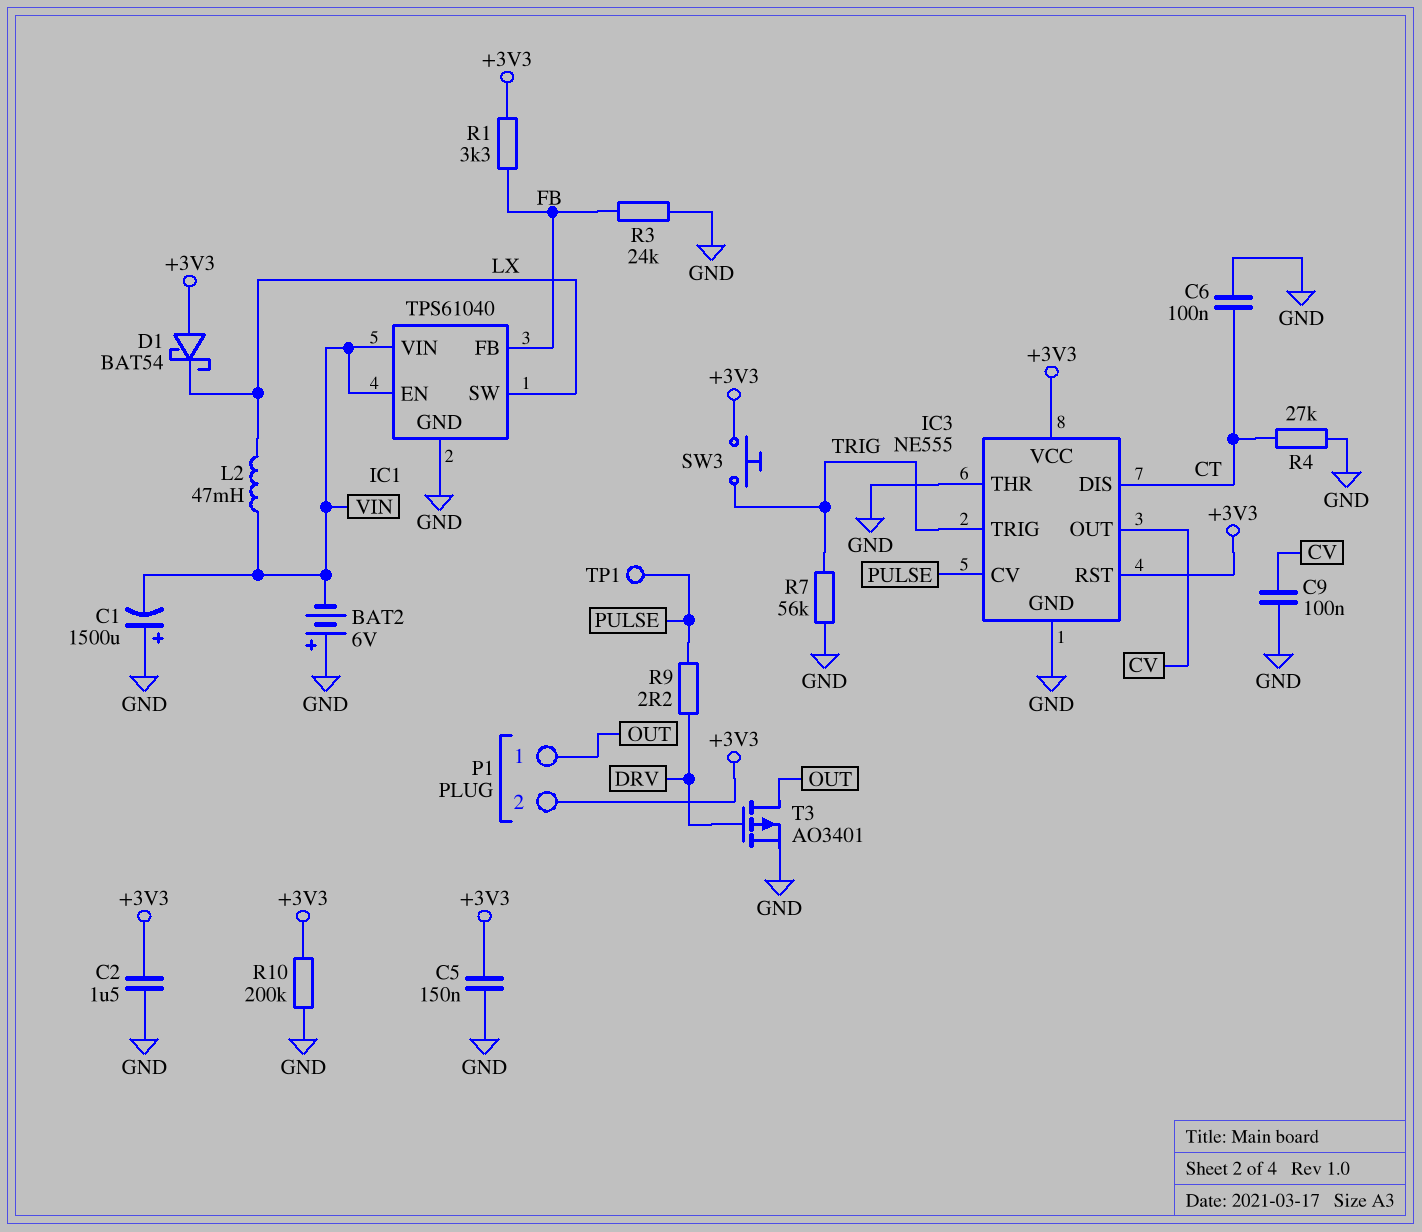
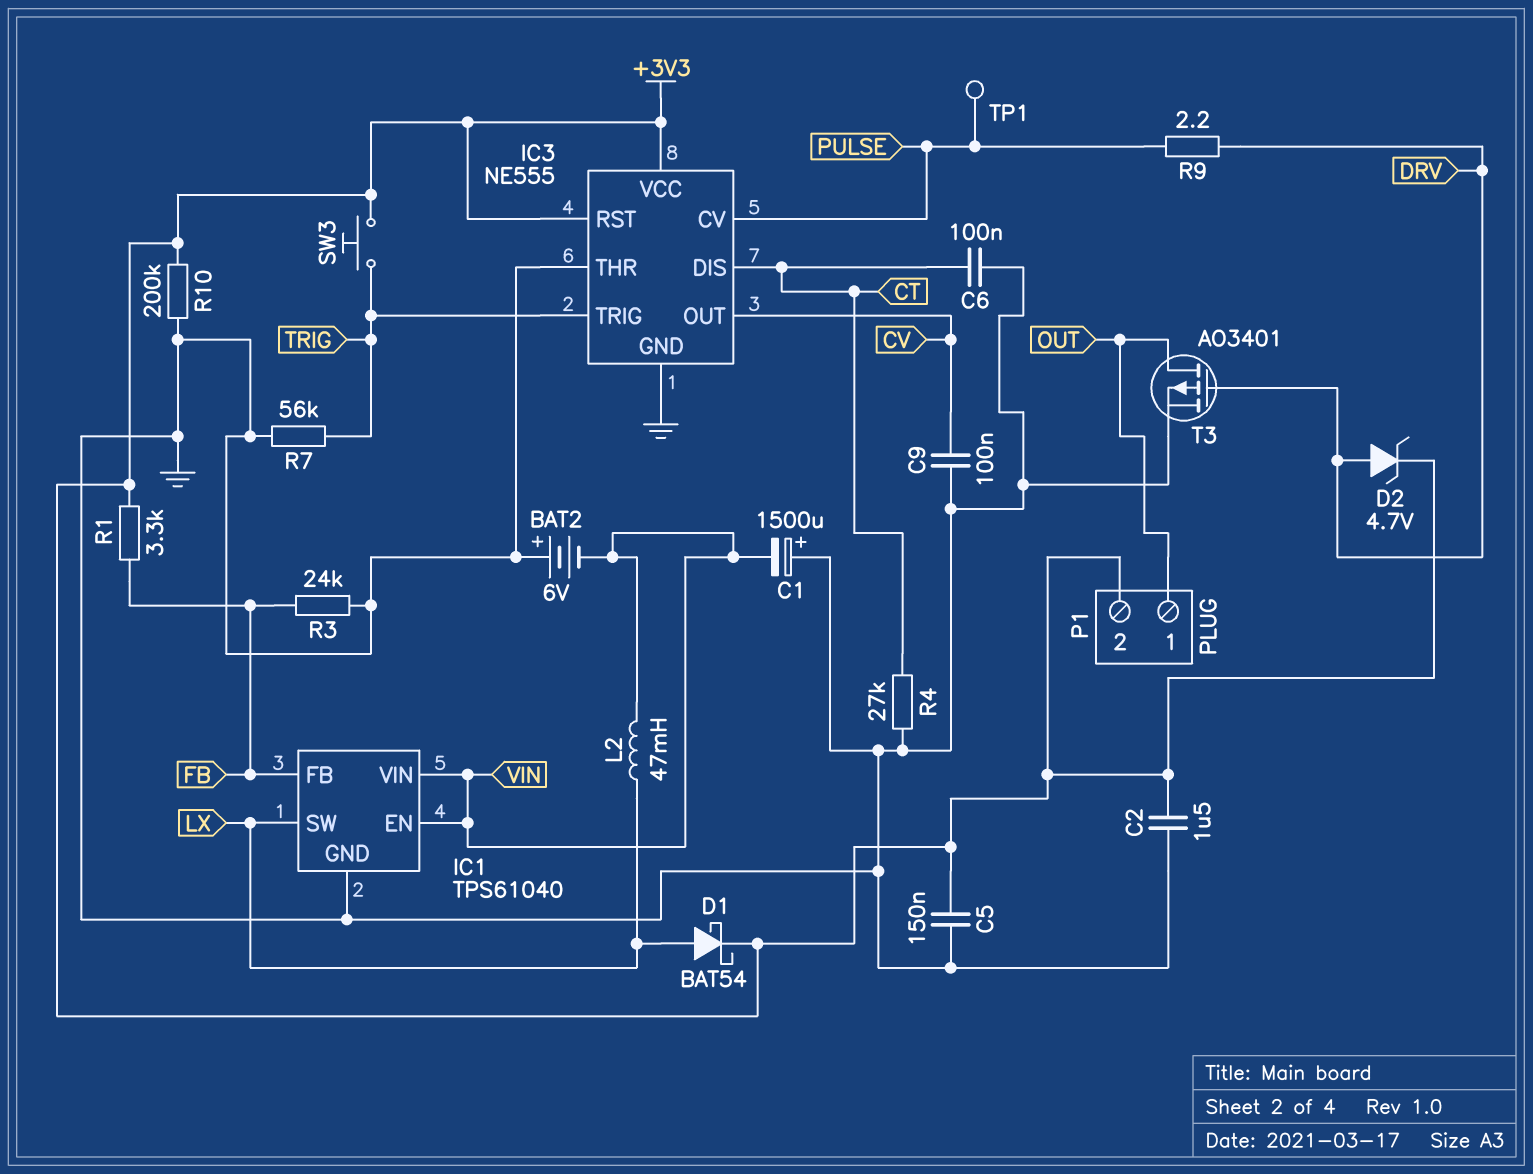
D1: schottky BAT54 (A +3V3, K LX) -> schottky BAT54 (A LX, K +3V3)
D2: none -> zener 4.7V (A DRV, K +3V3)

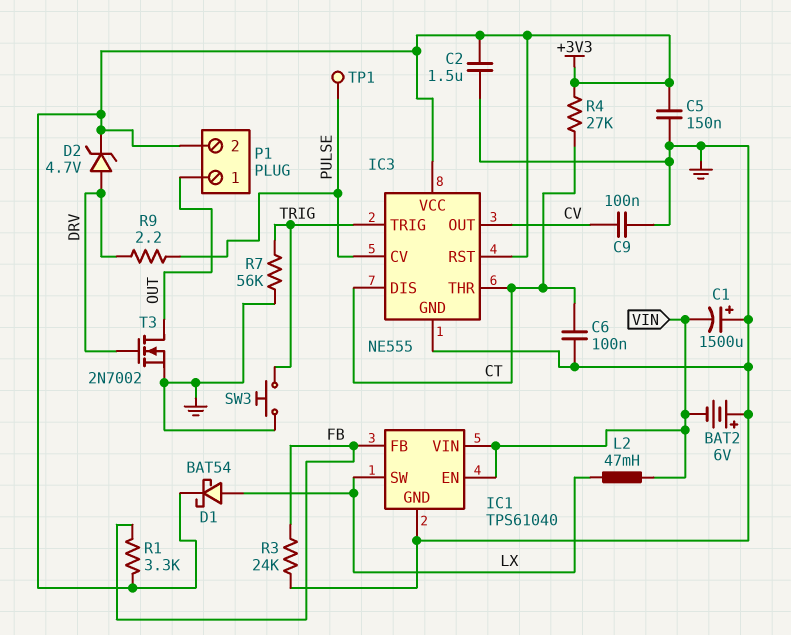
IC3 pin THR: GND -> CT
R4: 27k (CT, GND) -> 27k (+3V3, CT)
R10: 200k (+3V3, GND) -> none
SW3: button (+3V3, TRIG) -> button (GND, TRIG)
T3: PMOS AO3401 (G DRV, D OUT, S GND) -> NMOS 2N7002 (G DRV, D OUT, S GND)

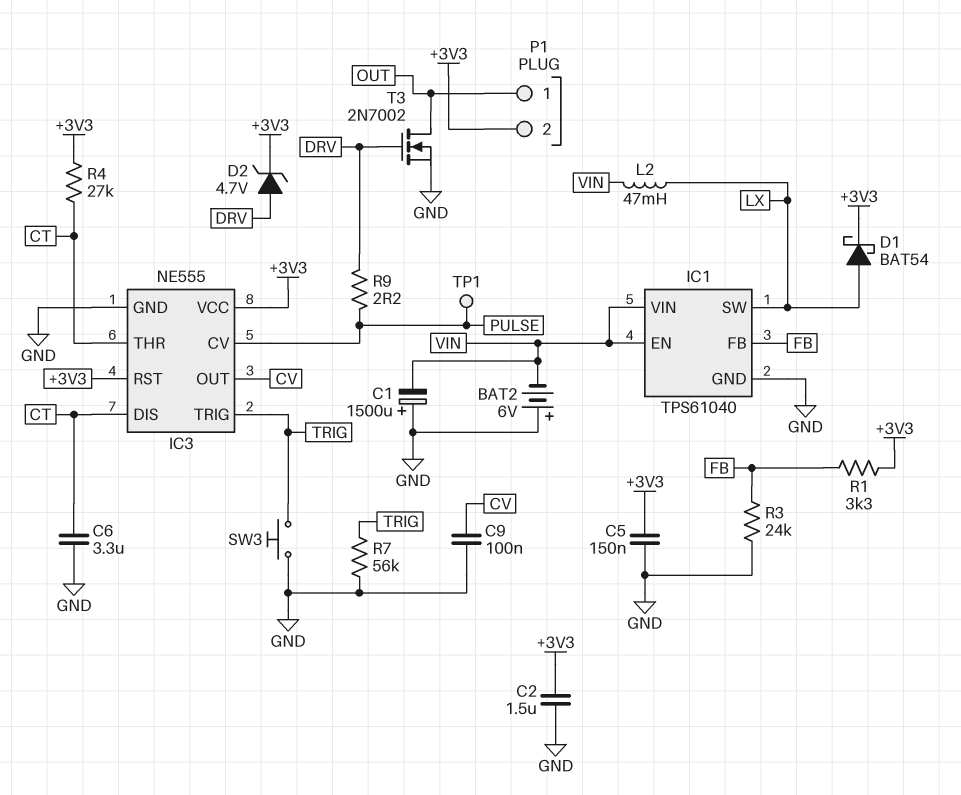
C6: 100nF (CT, GND) -> 3.3uF (CT, GND)

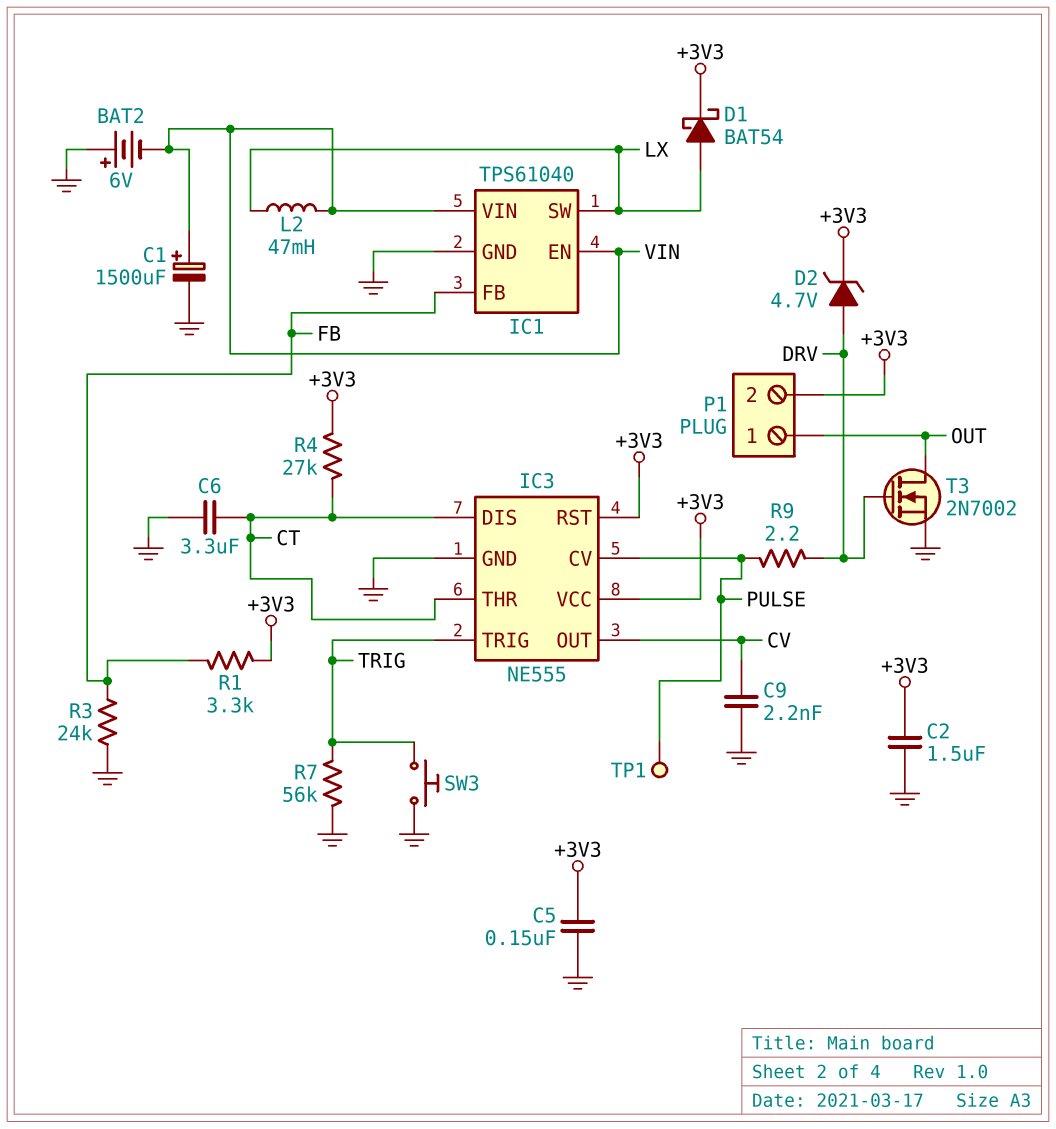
C1: 1500uF (plus GND, minus VIN) -> 1500uF (plus VIN, minus GND)
C9: 100nF (CV, GND) -> 2.2nF (CV, GND)

